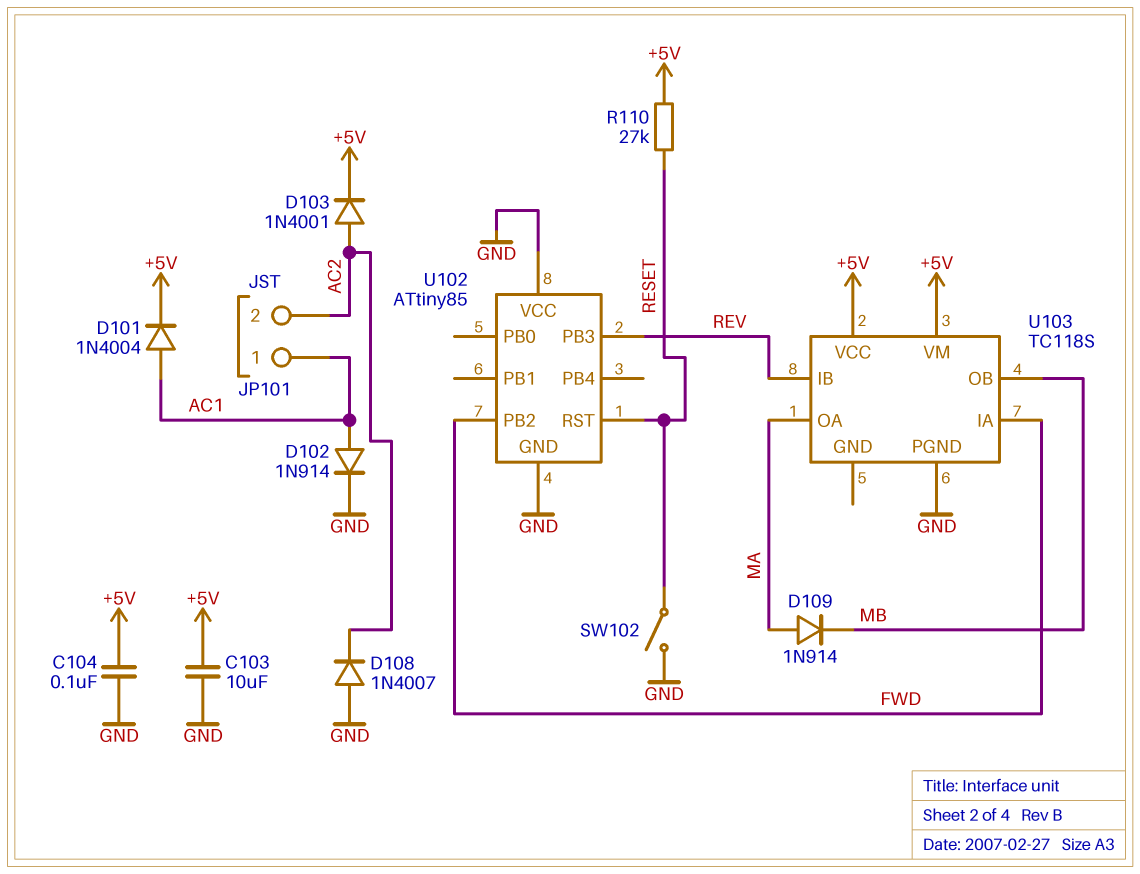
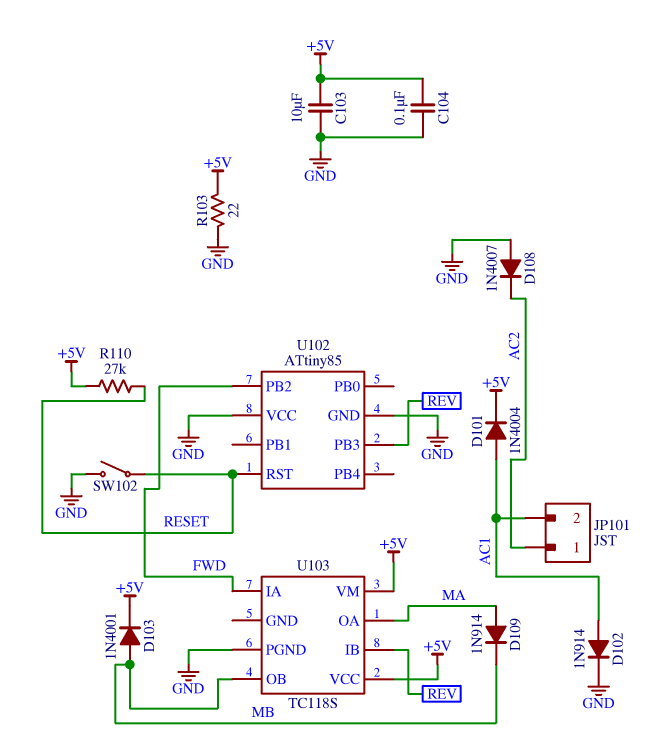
D103: diode 1N4001 (A AC2, K +5V) -> diode 1N4001 (A MB, K +5V)
JP101 pin 1: AC1 -> AC2
JP101 pin 2: AC2 -> AC1
R103: none -> 22 (+5V, GND)

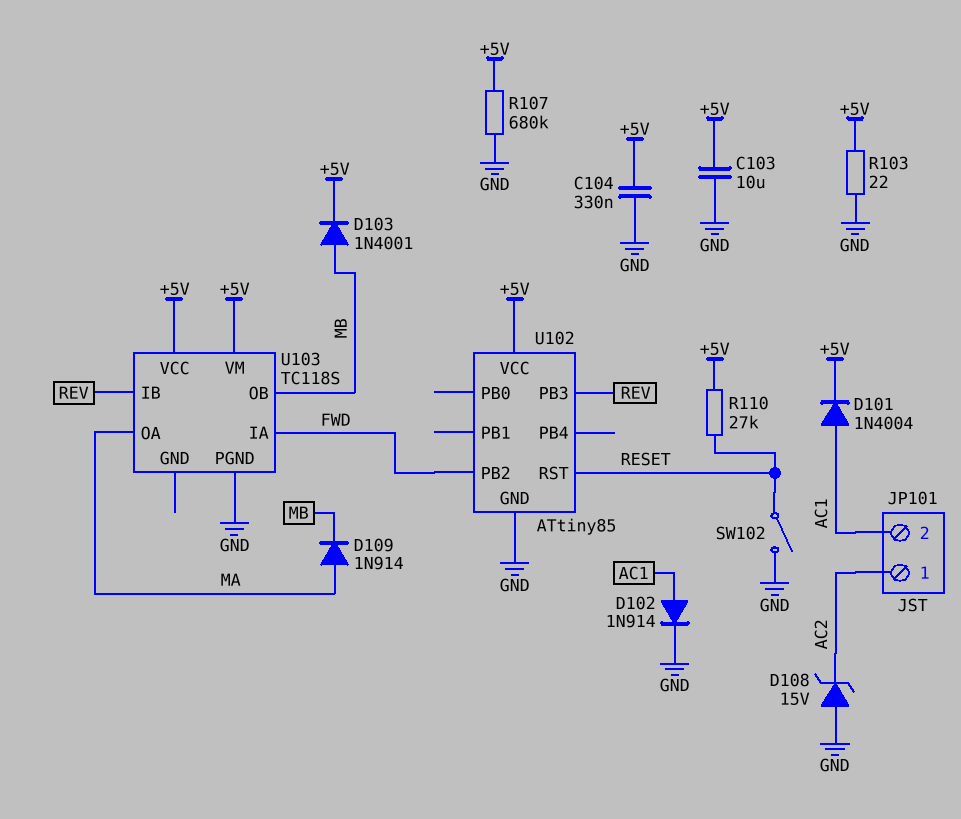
C104: 100nF (+5V, GND) -> 330nF (+5V, GND)
D108: diode 1N4007 (A GND, K AC2) -> zener 15V (A GND, K AC2)
R107: none -> 680k (+5V, GND)
U102 pin VCC: GND -> +5V

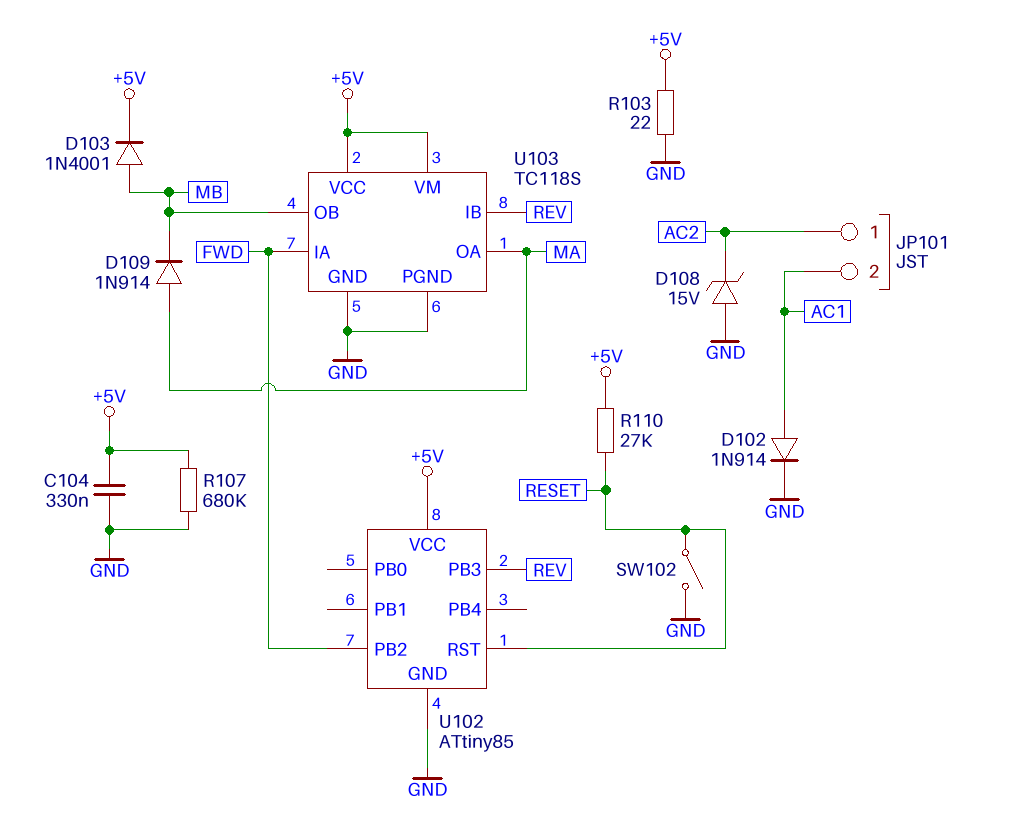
C103: 10uF (+5V, GND) -> none
D101: diode 1N4004 (A AC1, K +5V) -> none
U103 pin GND: none -> GND

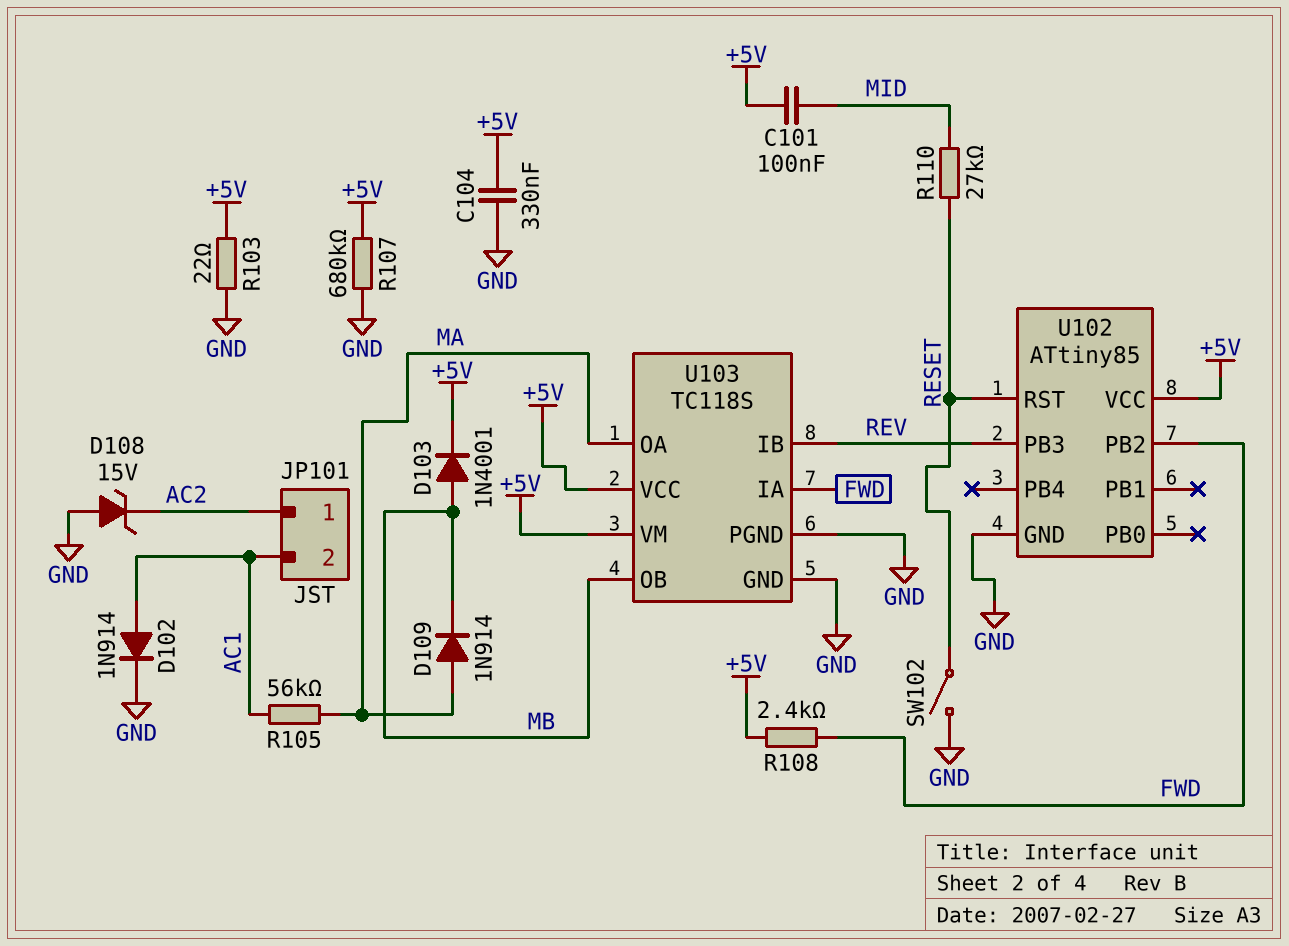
C101: none -> 100nF (+5V, MID)
R105: none -> 56k (AC1, MA)
R108: none -> 2.4k (+5V, FWD)
R110: 27k (+5V, RESET) -> 27k (MID, RESET)

